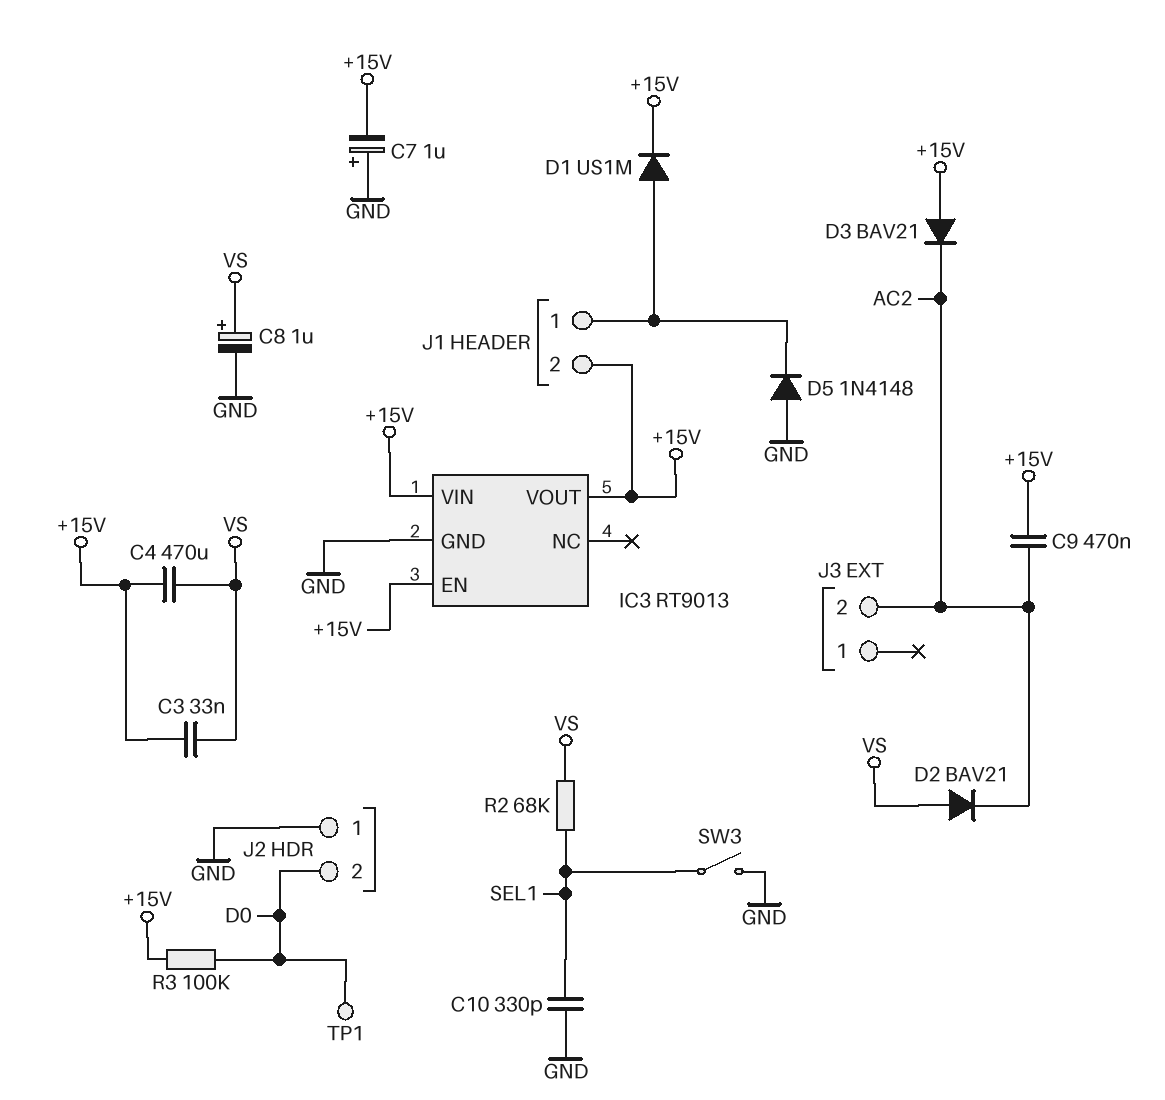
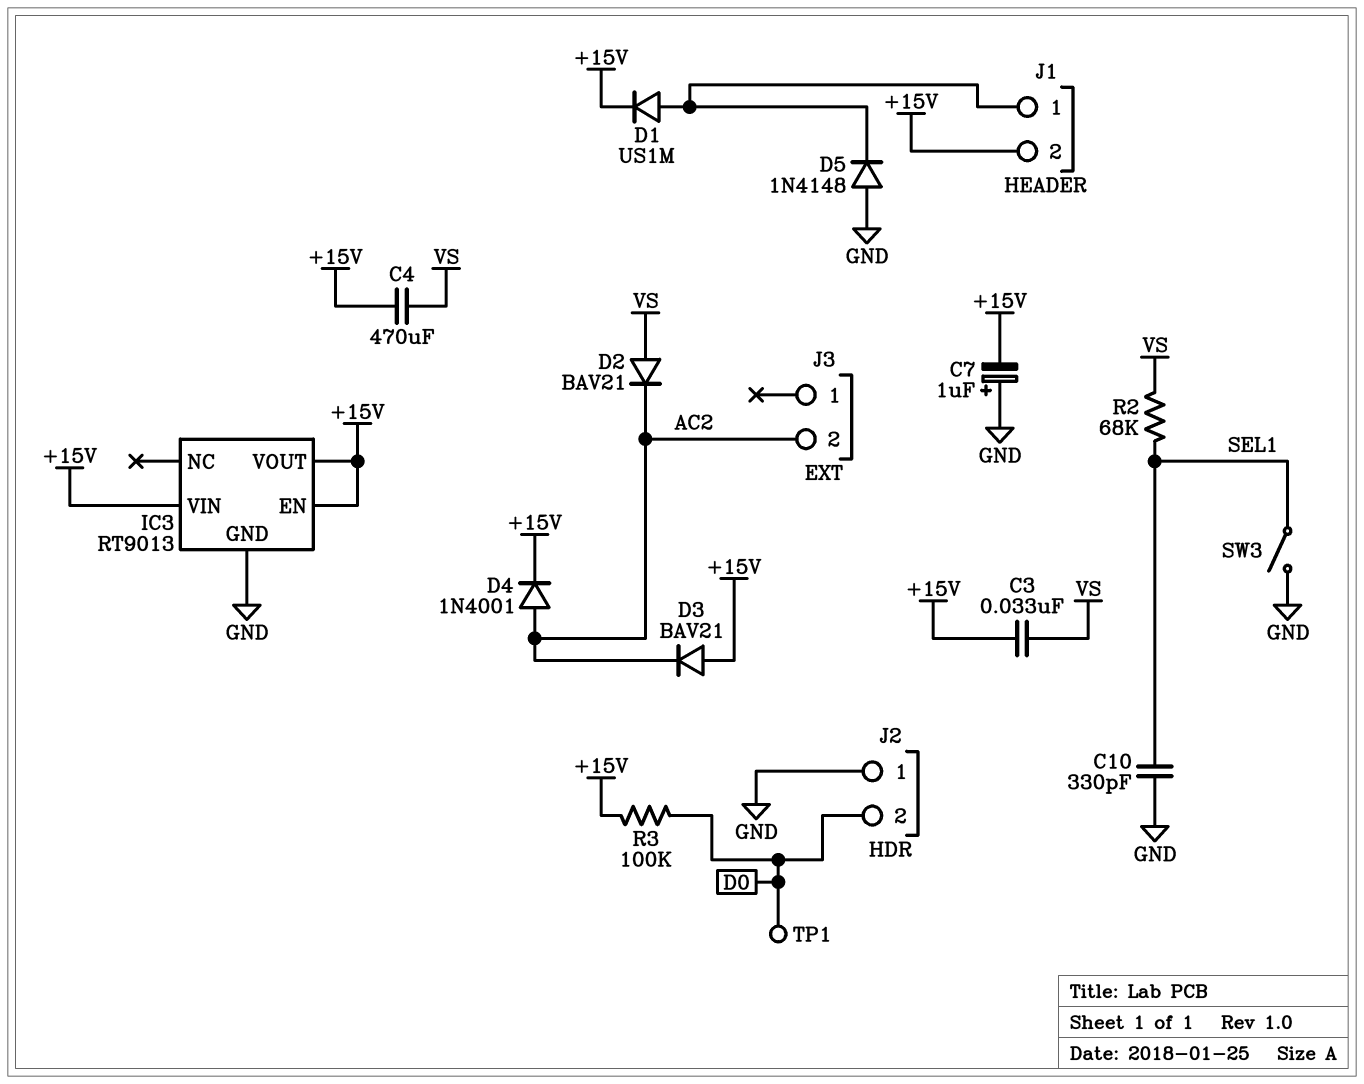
C8: 1uF (plus VS, minus GND) -> none
C9: 470nF (+15V, AC2) -> none
D4: none -> diode 1N4001 (A AC2, K +15V)

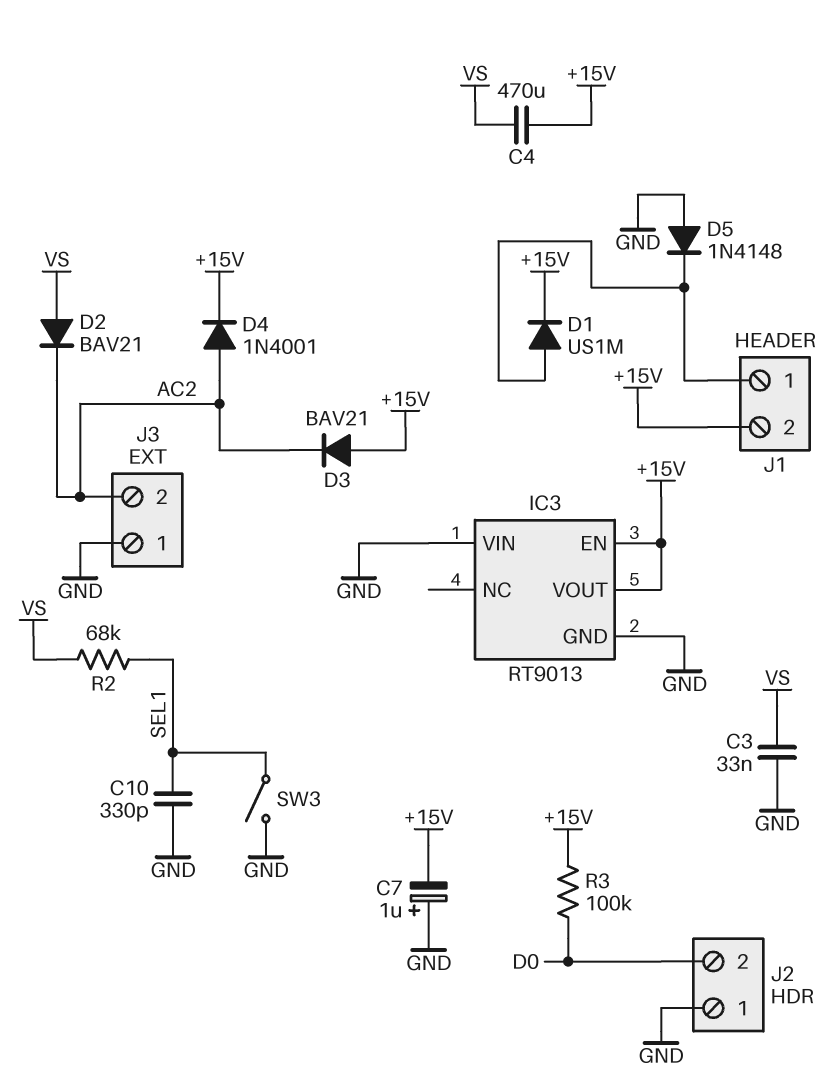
C3: 33nF (+15V, VS) -> 33nF (GND, VS)
IC3 pin VIN: +15V -> GND
J3 pin 1: none -> GND
TP1: test point (D0) -> none

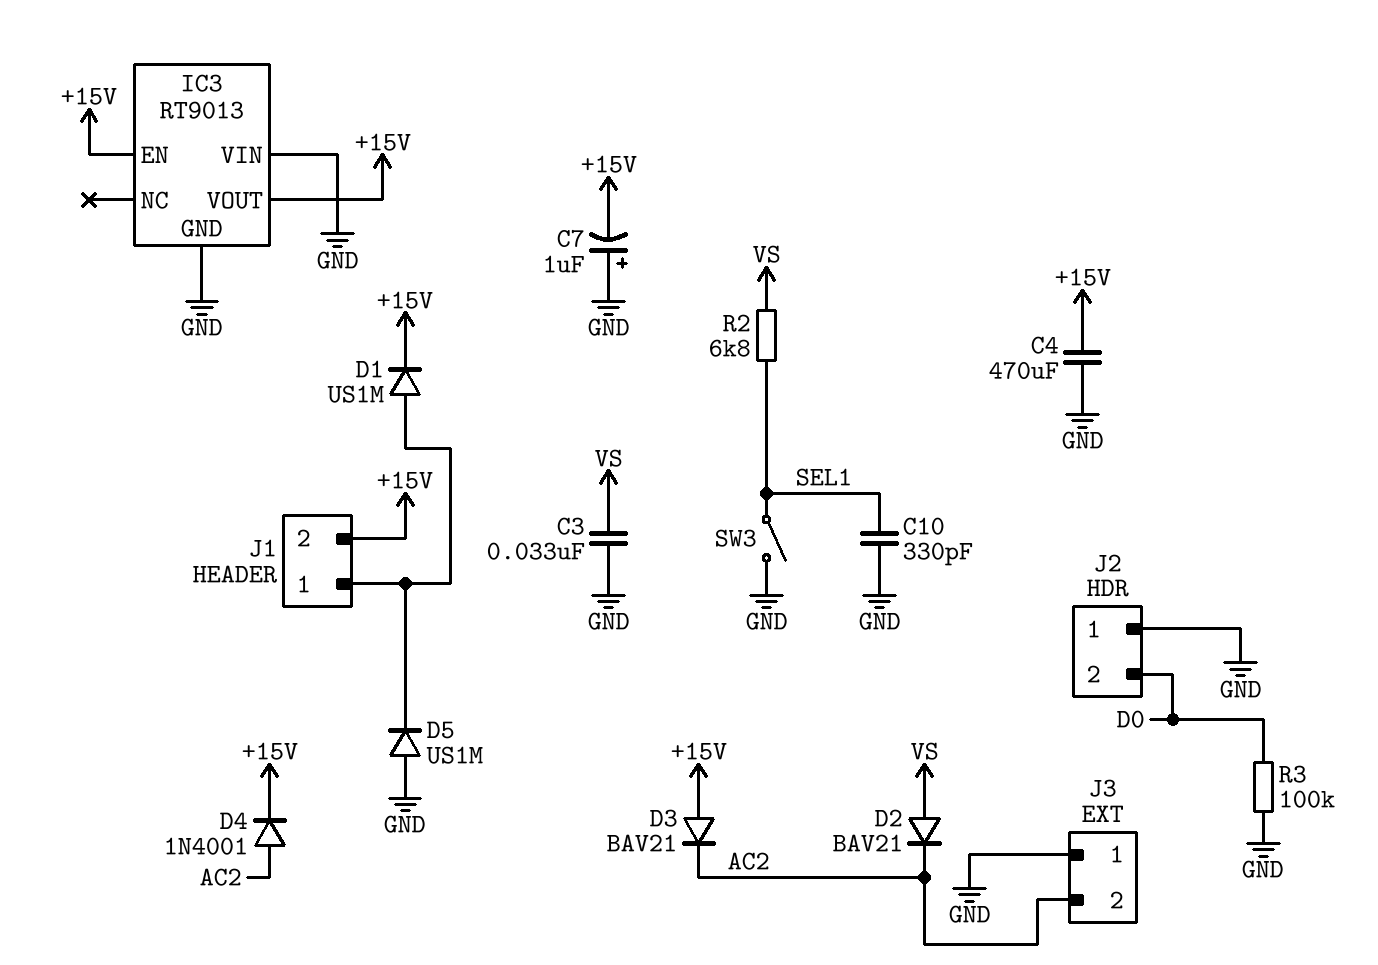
C4: 470uF (+15V, VS) -> 470uF (+15V, GND)
D5: diode 1N4148 (A GND, K J1/1) -> diode US1M (A GND, K J1/1)
R2: 68k (SEL1, VS) -> 6.8k (SEL1, VS)
R3: 100k (+15V, D0) -> 100k (D0, GND)

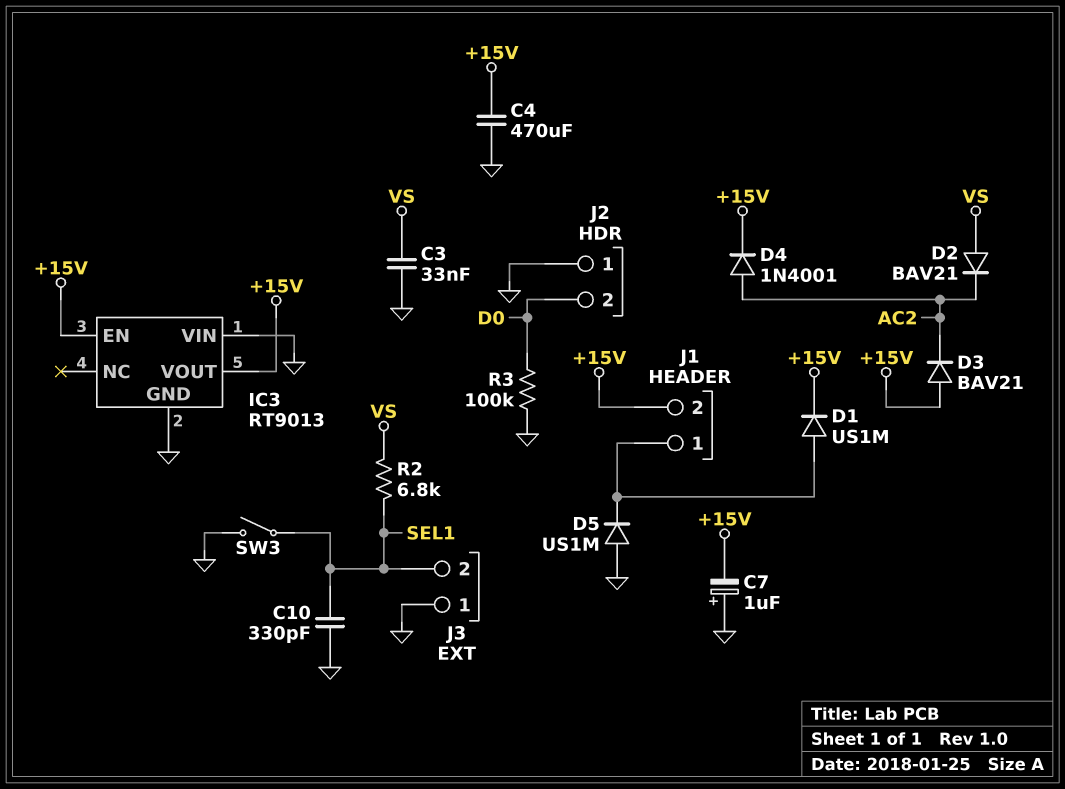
J3 pin 2: AC2 -> SEL1

